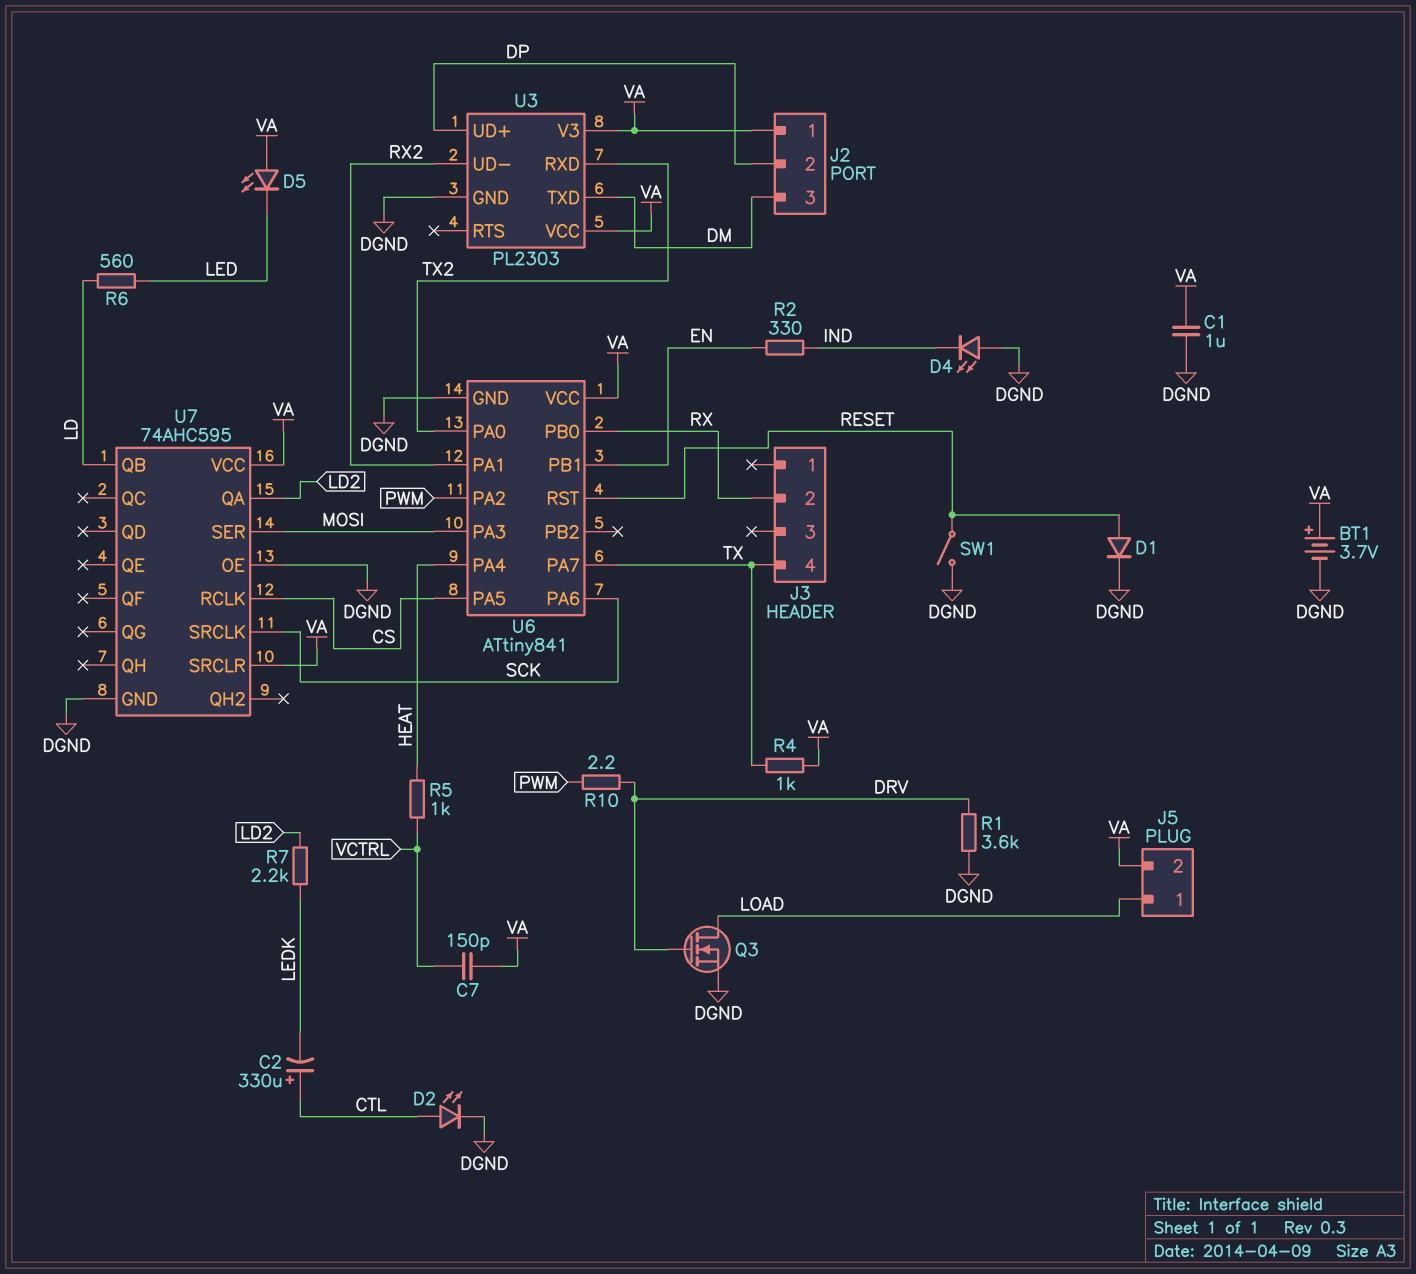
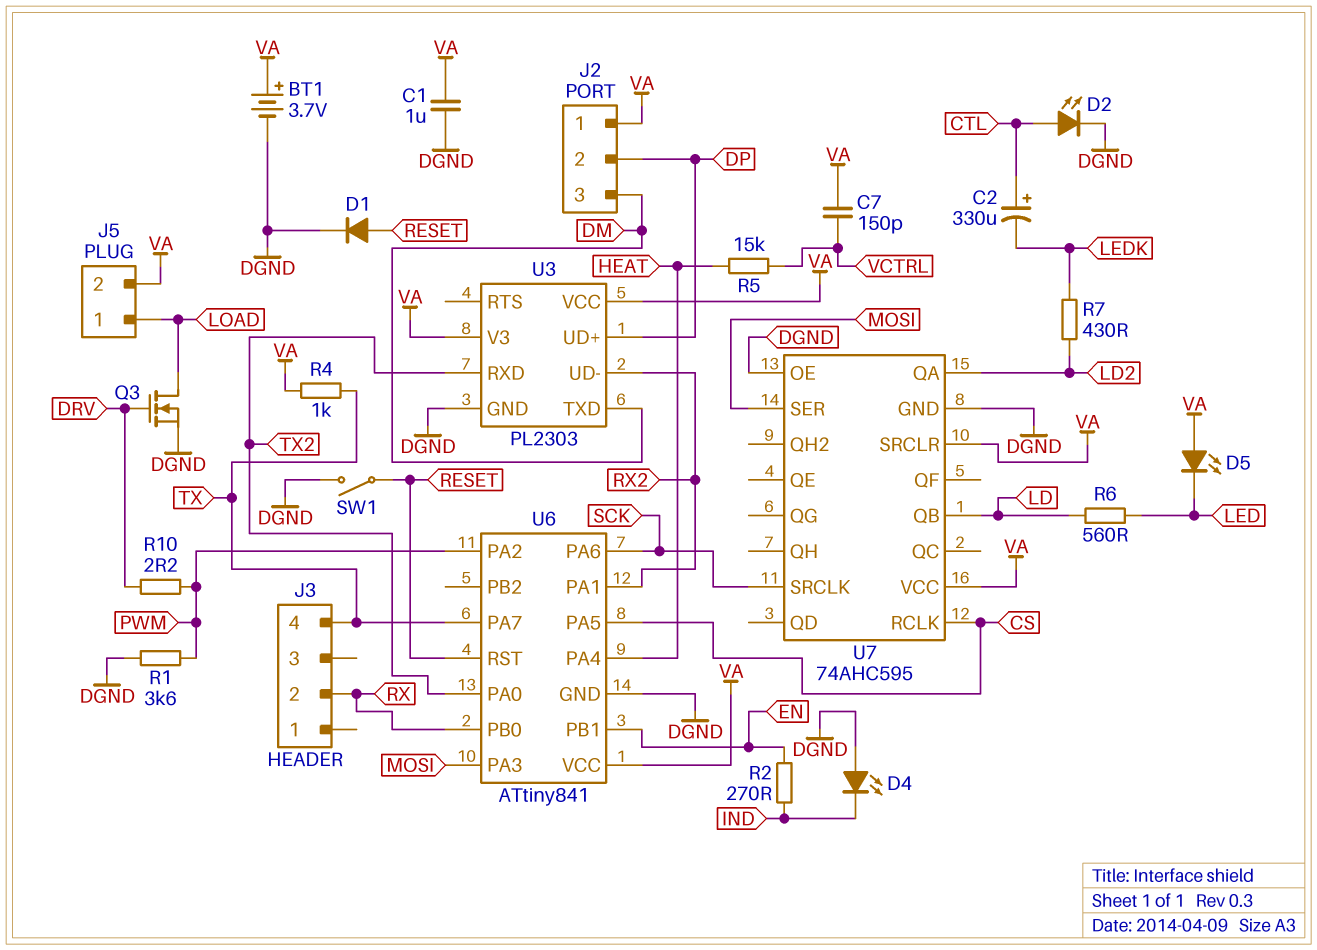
R1: 3.6k (DGND, DRV) -> 3.6k (DGND, PWM)
R2: 330 (EN, IND) -> 270 (EN, IND)
R5: 1k (HEAT, VCTRL) -> 15k (HEAT, VCTRL)
R7: 2.2k (LD2, LEDK) -> 430 (LD2, LEDK)

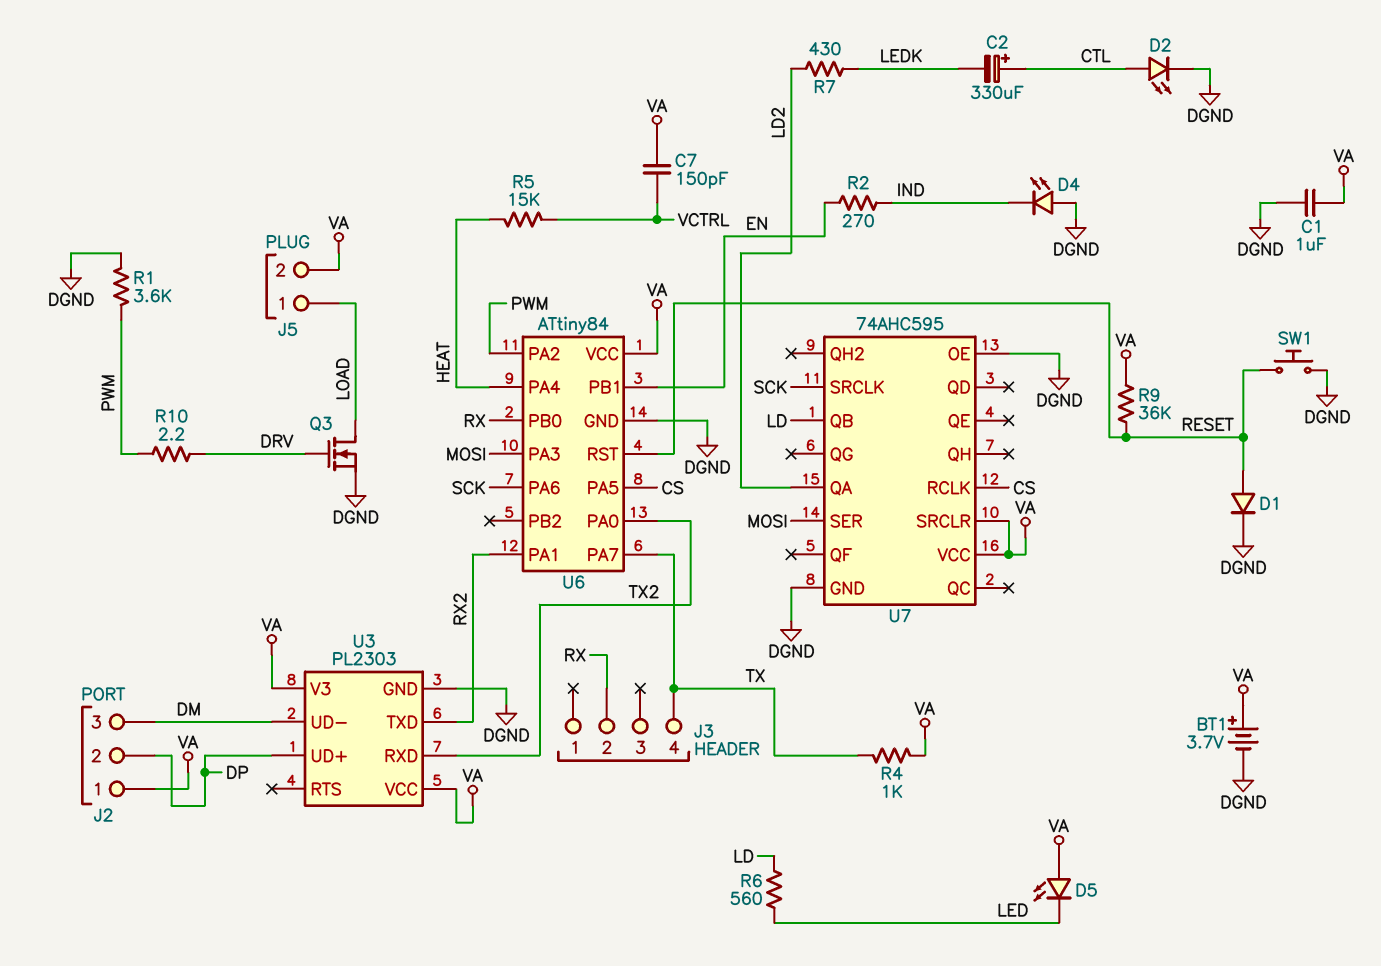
R9: none -> 36k (RESET, VA)
SW1: switch (DGND, RESET) -> button (DGND, RESET)
U3 pin TXD: DM -> RX2
U3 pin UD-: RX2 -> DM
U6: ATtiny841 -> ATtiny84

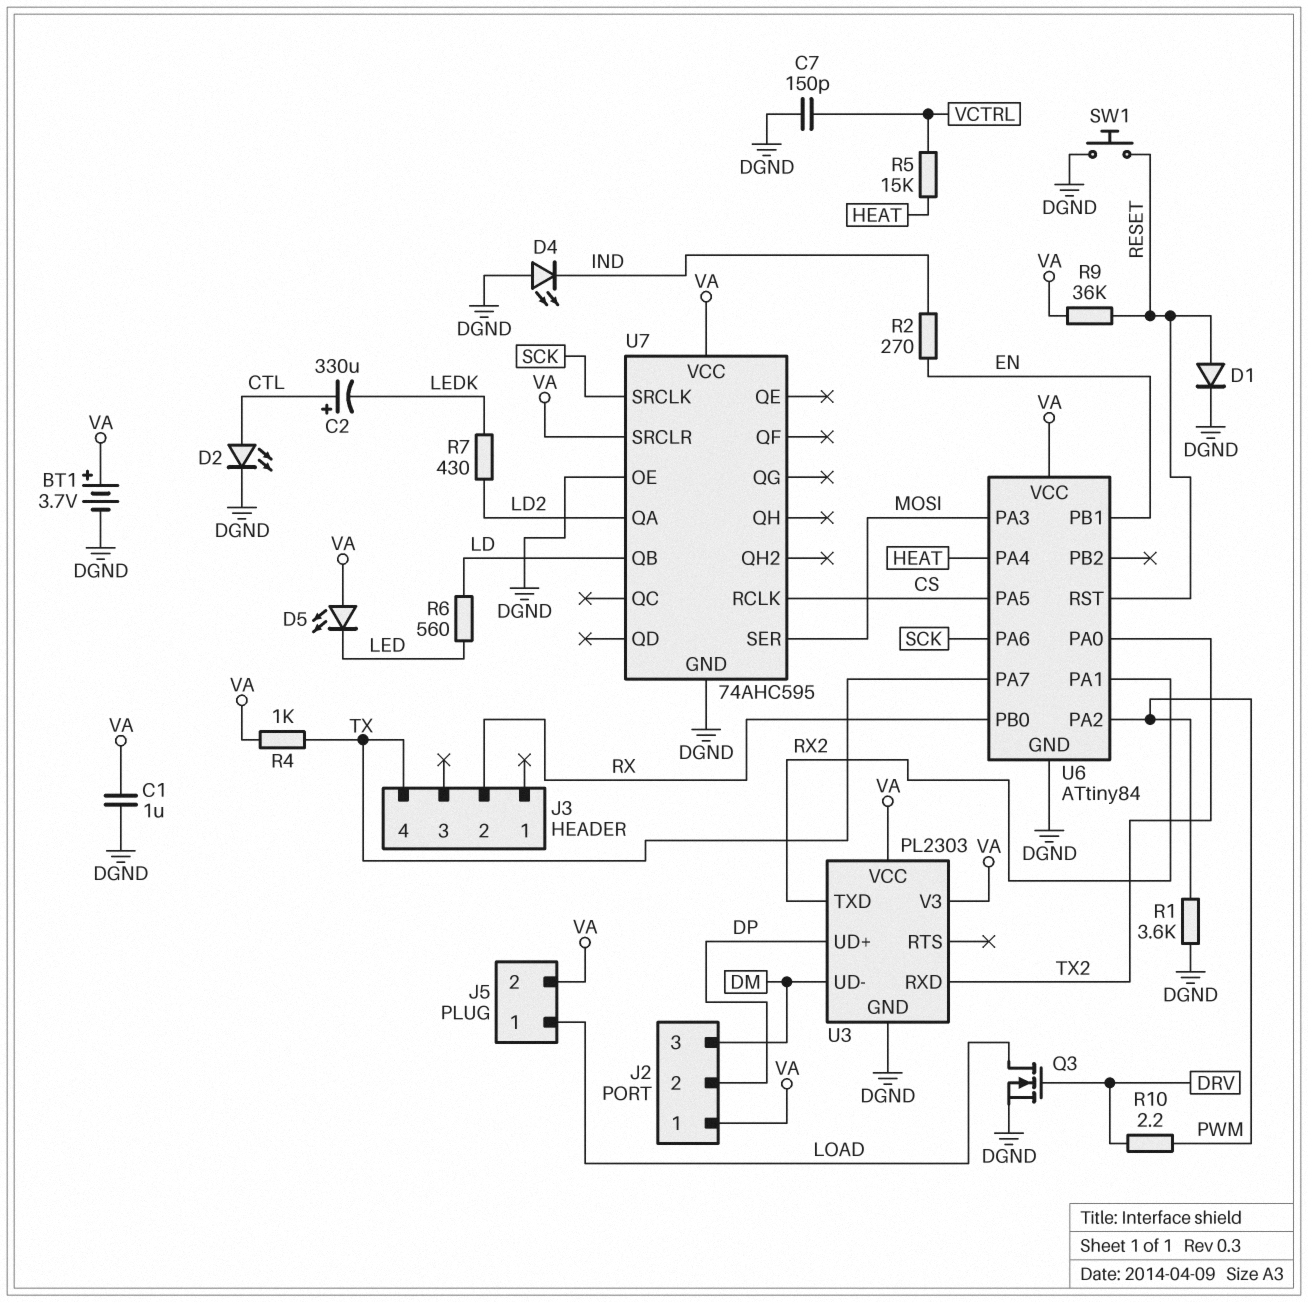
C7: 150pF (VA, VCTRL) -> 150pF (DGND, VCTRL)

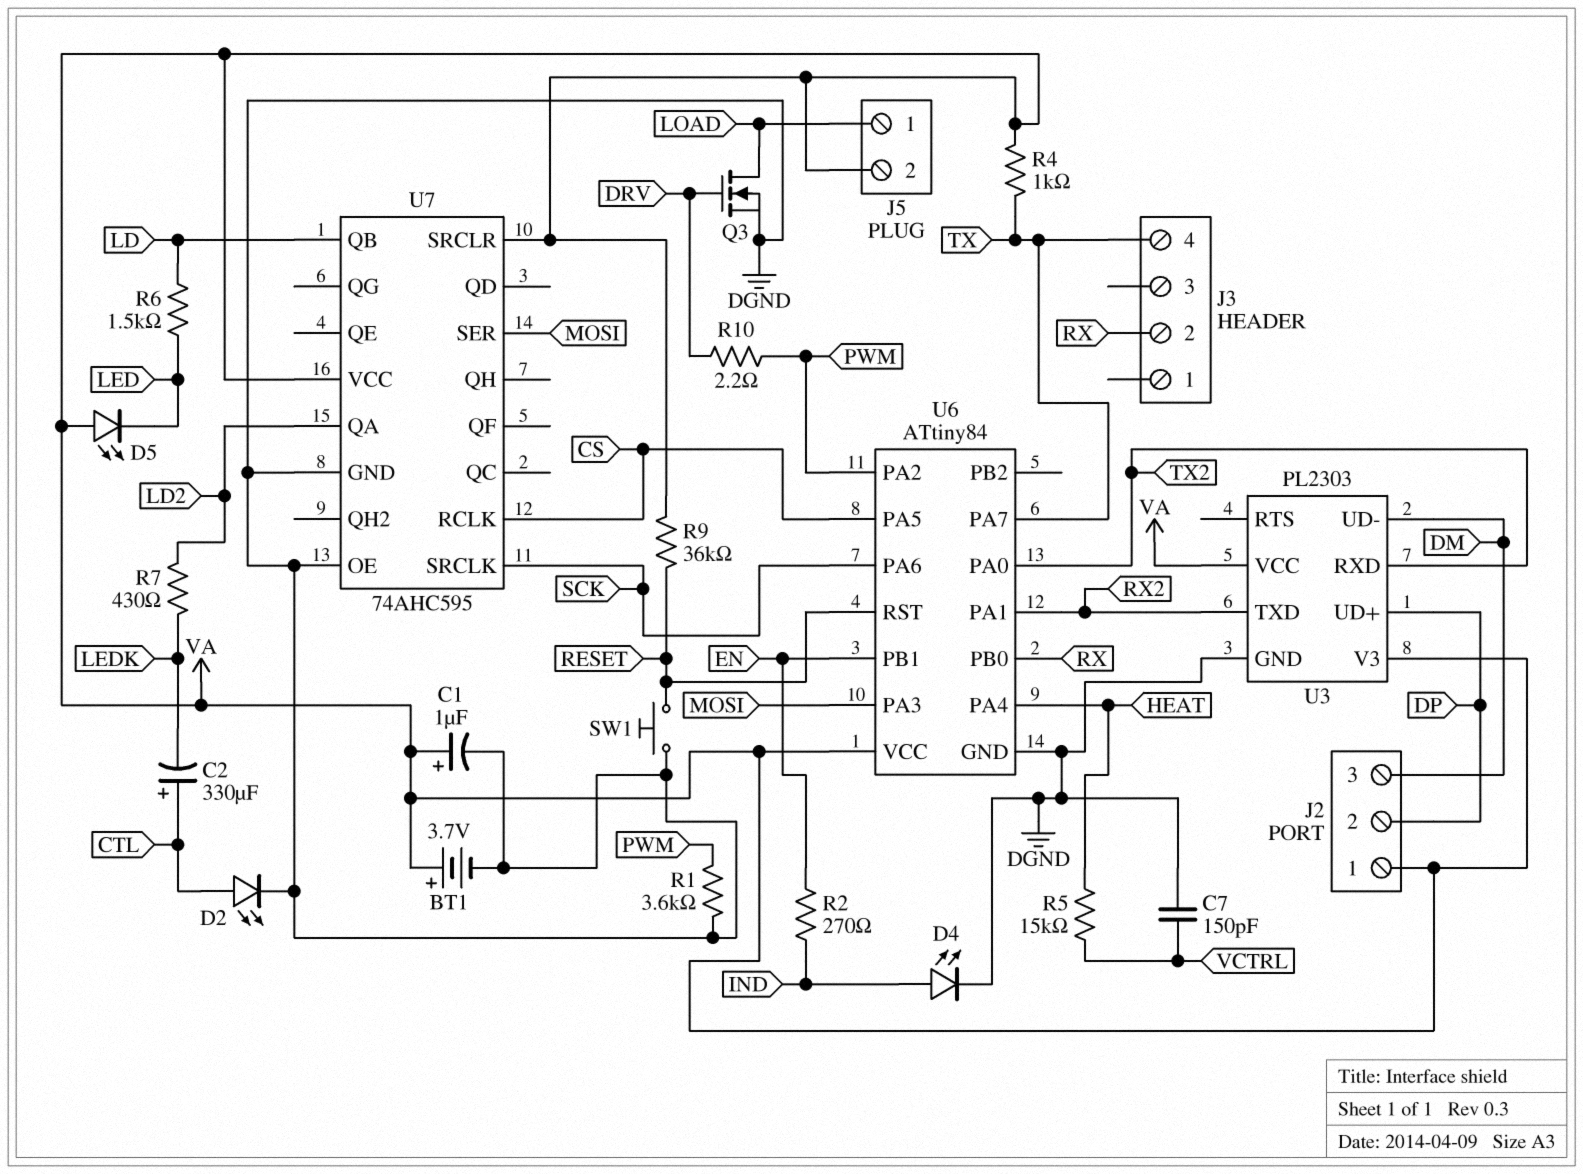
C1: 1uF (DGND, VA) -> 1uF (plus VA, minus DGND)
D1: diode (A RESET, K DGND) -> none
D4: LED (A DGND, K IND) -> LED (A IND, K DGND)
R6: 560 (LD, LED) -> 1.5k (LD, LED)

